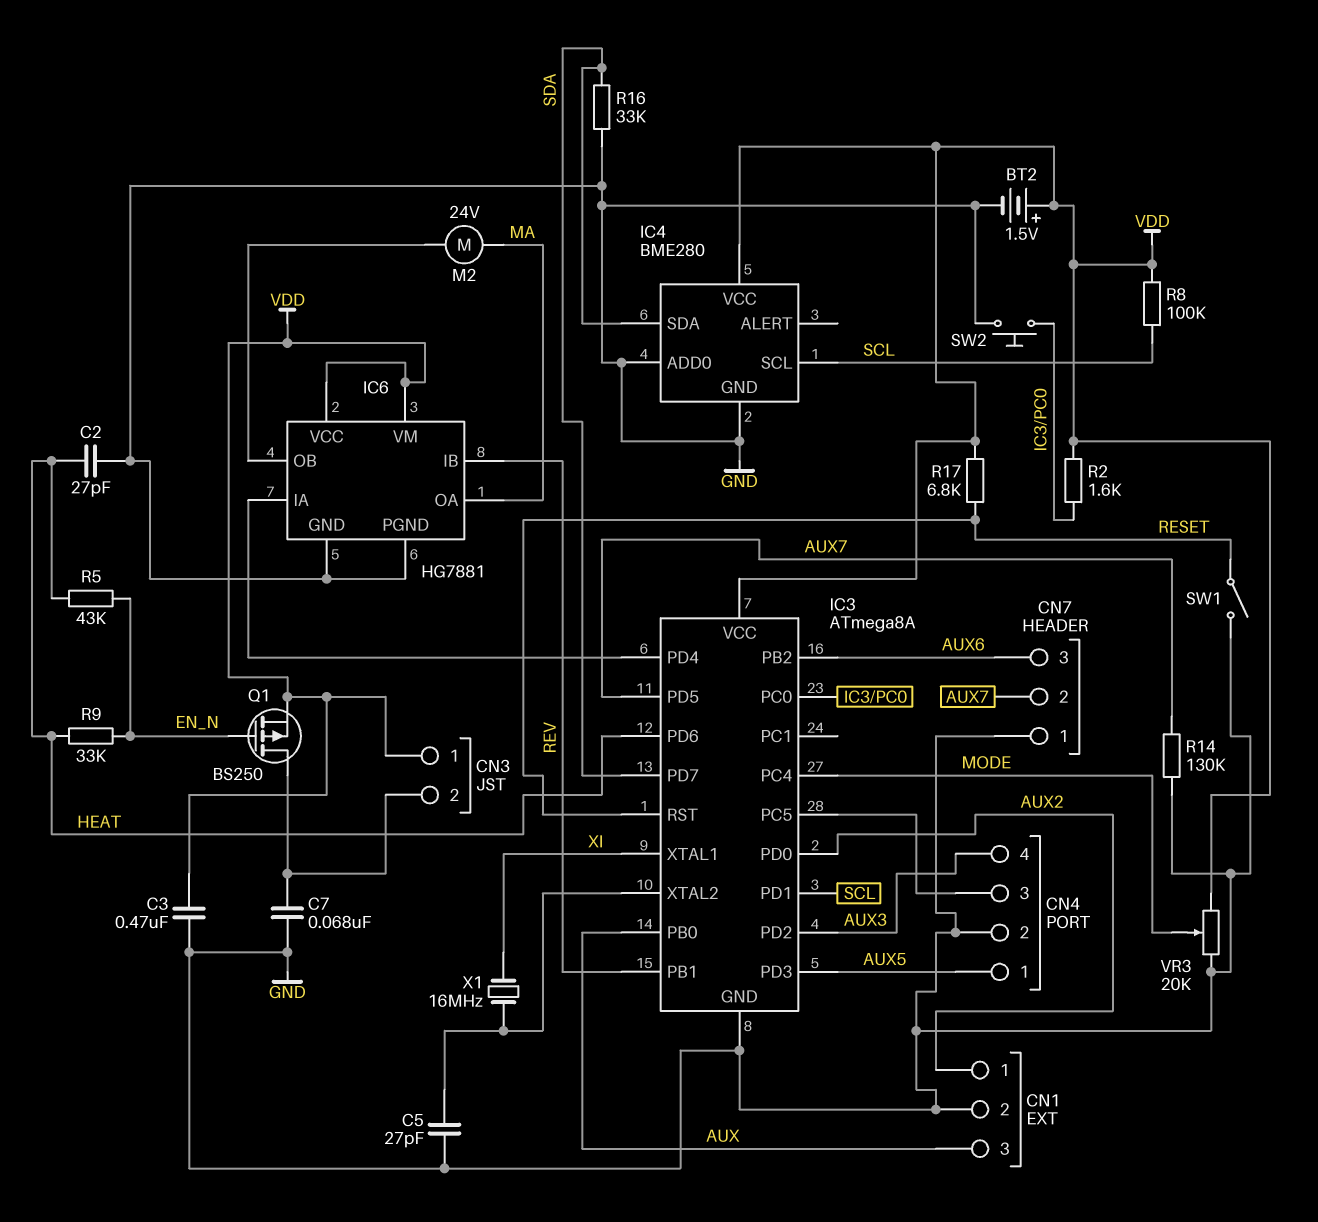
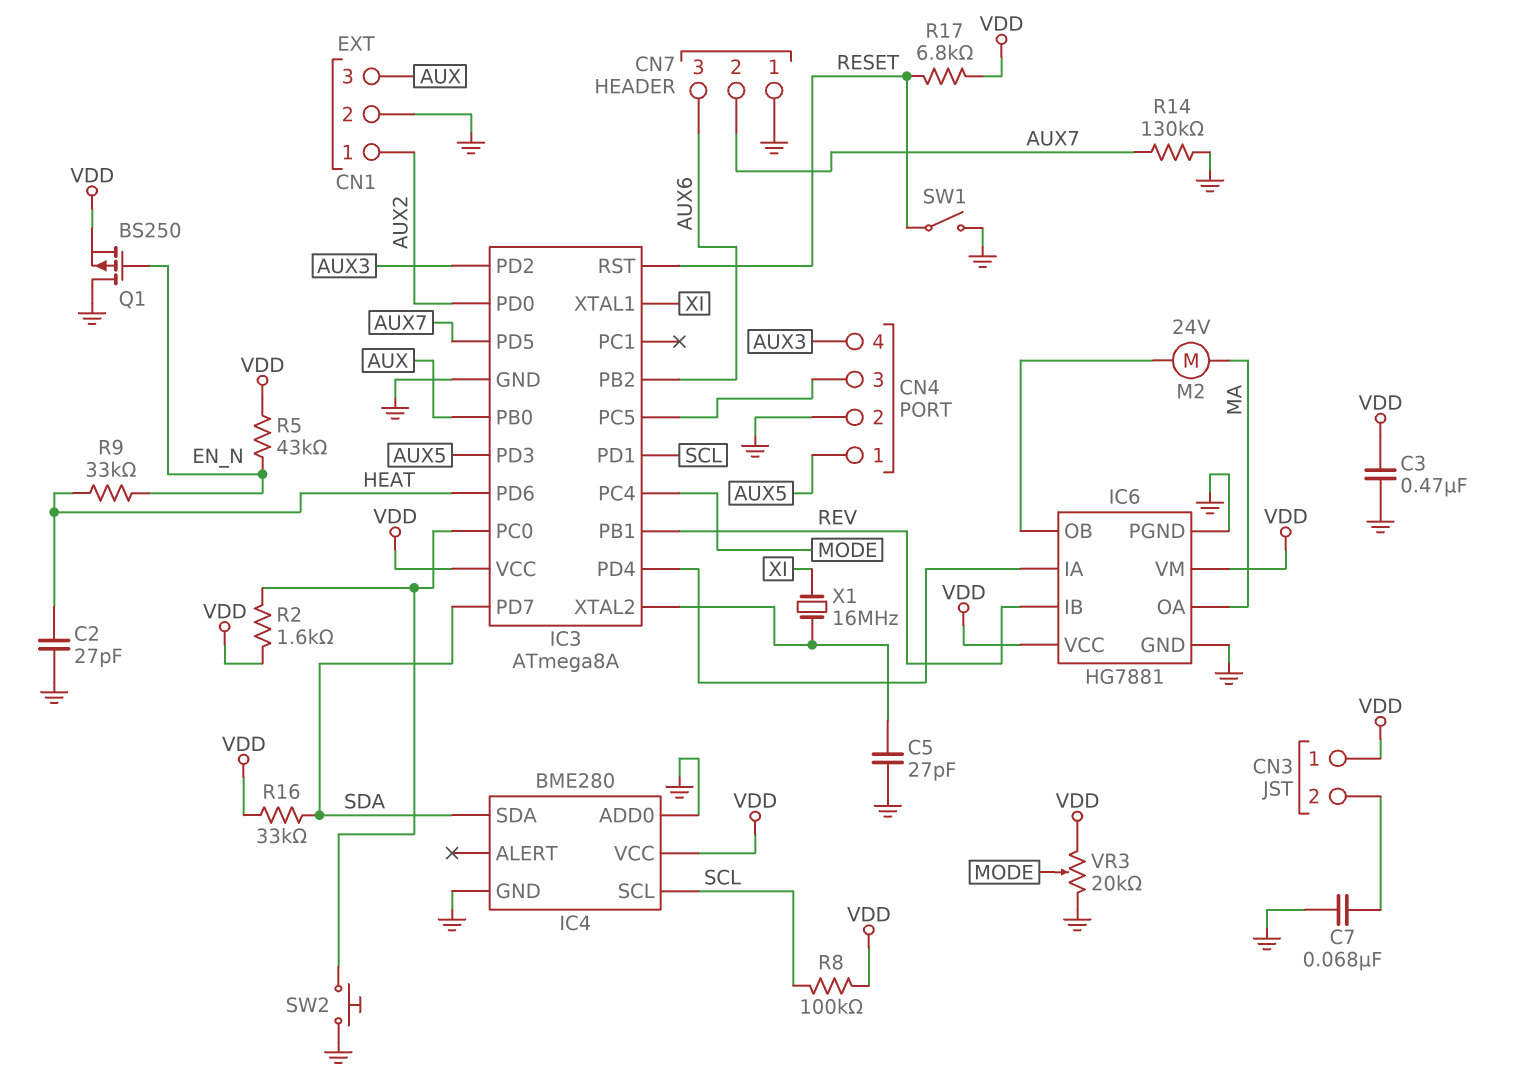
BT2: 1.5V (plus VDD, minus GND) -> none
Q1: PMOS BS250 (G EN_N, D CN3/2, S VDD) -> PMOS BS250 (G EN_N, D GND, S VDD)
R5: 43k (EN_N, HEAT) -> 43k (EN_N, VDD)
R16: 33k (GND, SDA) -> 33k (SDA, VDD)

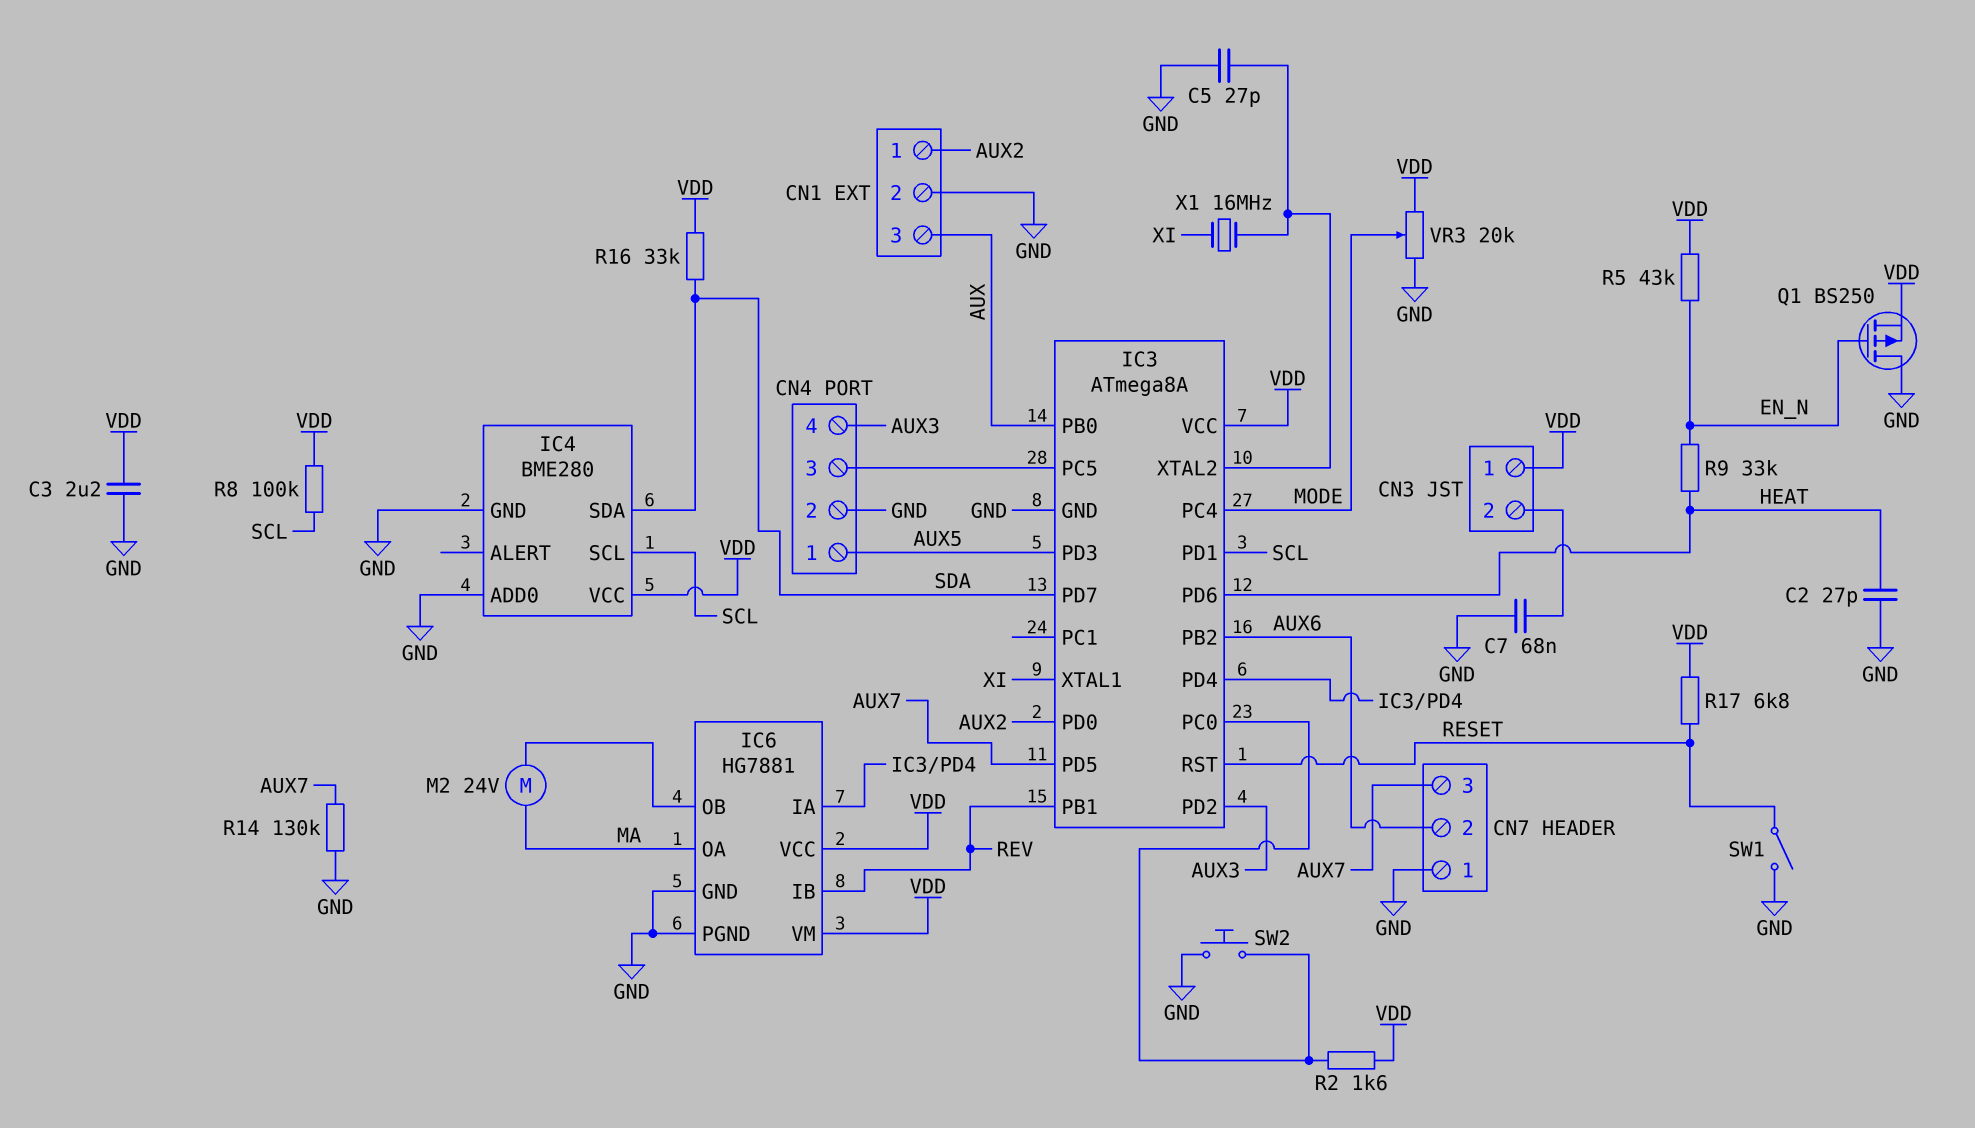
C3: 470nF (GND, VDD) -> 2.2uF (GND, VDD)
CN7 pin 2: AUX7 -> AUX6
CN7 pin 3: AUX6 -> AUX7

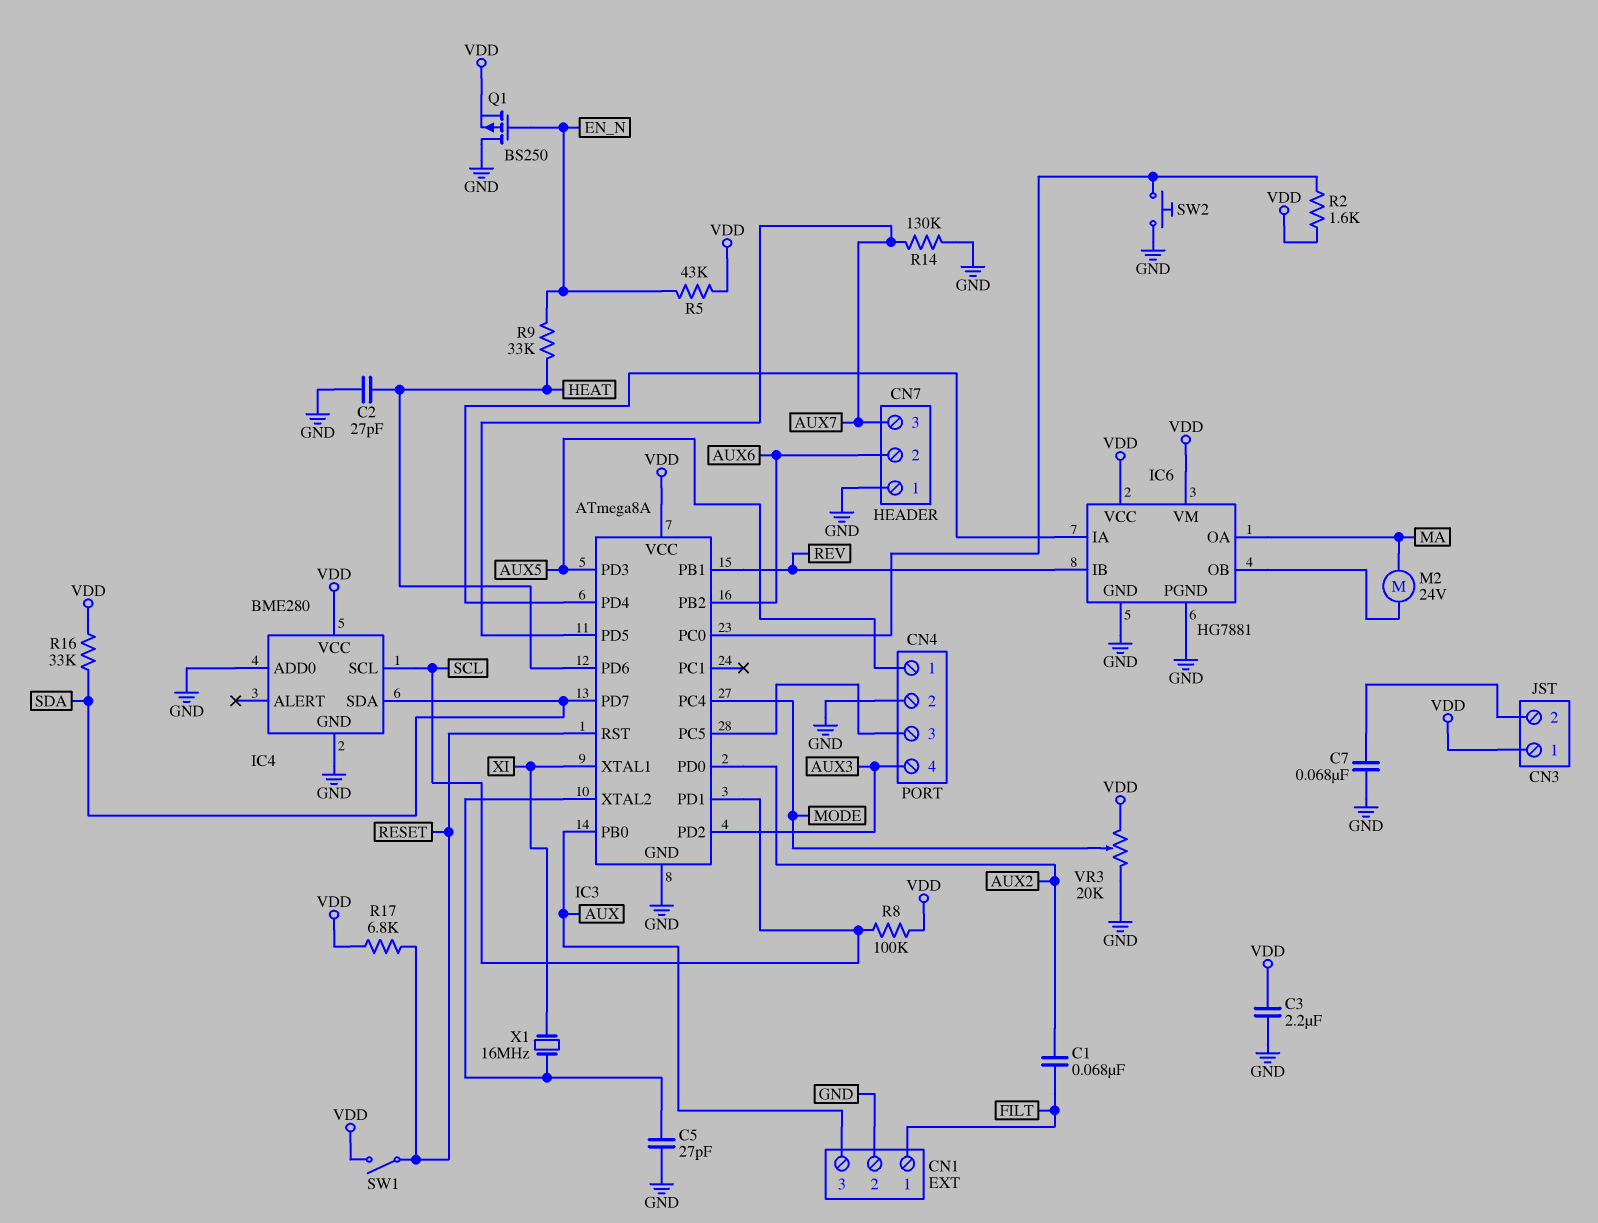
C1: none -> 68nF (AUX2, FILT)
CN1 pin 1: AUX2 -> FILT
SW1: switch (GND, RESET) -> switch (RESET, VDD)

